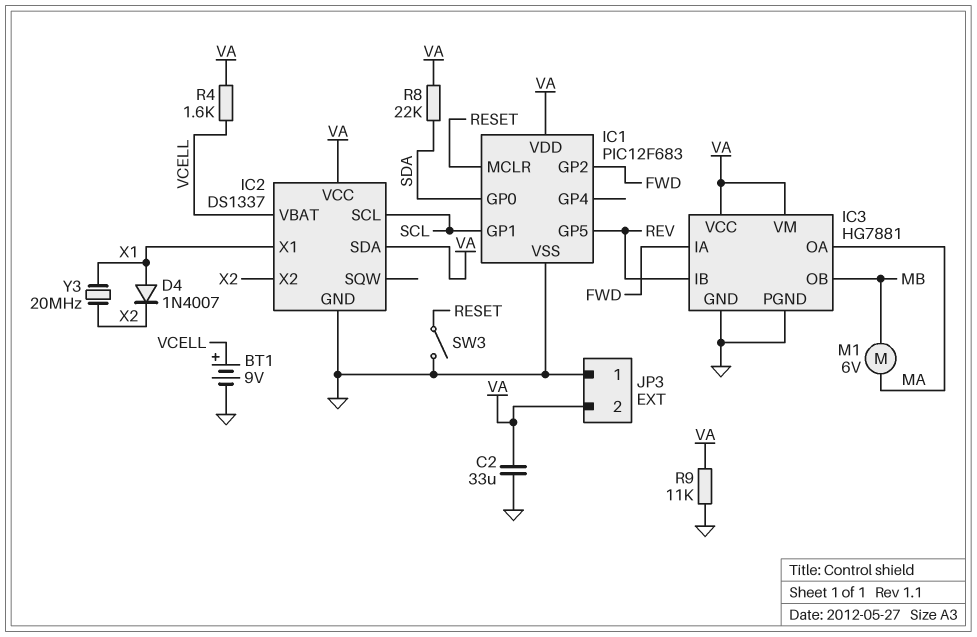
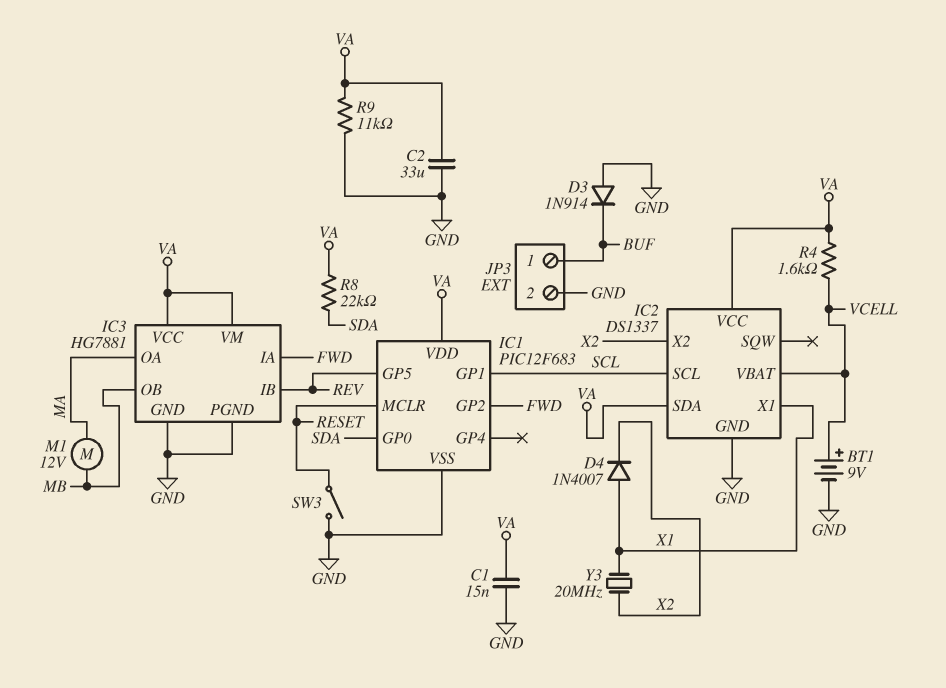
C1: none -> 15nF (GND, VA)
D3: none -> diode 1N914 (A GND, K BUF)
JP3 pin 1: GND -> BUF
JP3 pin 2: VA -> GND
M1: motor 6V (MA, MB) -> motor 12V (MA, MB)

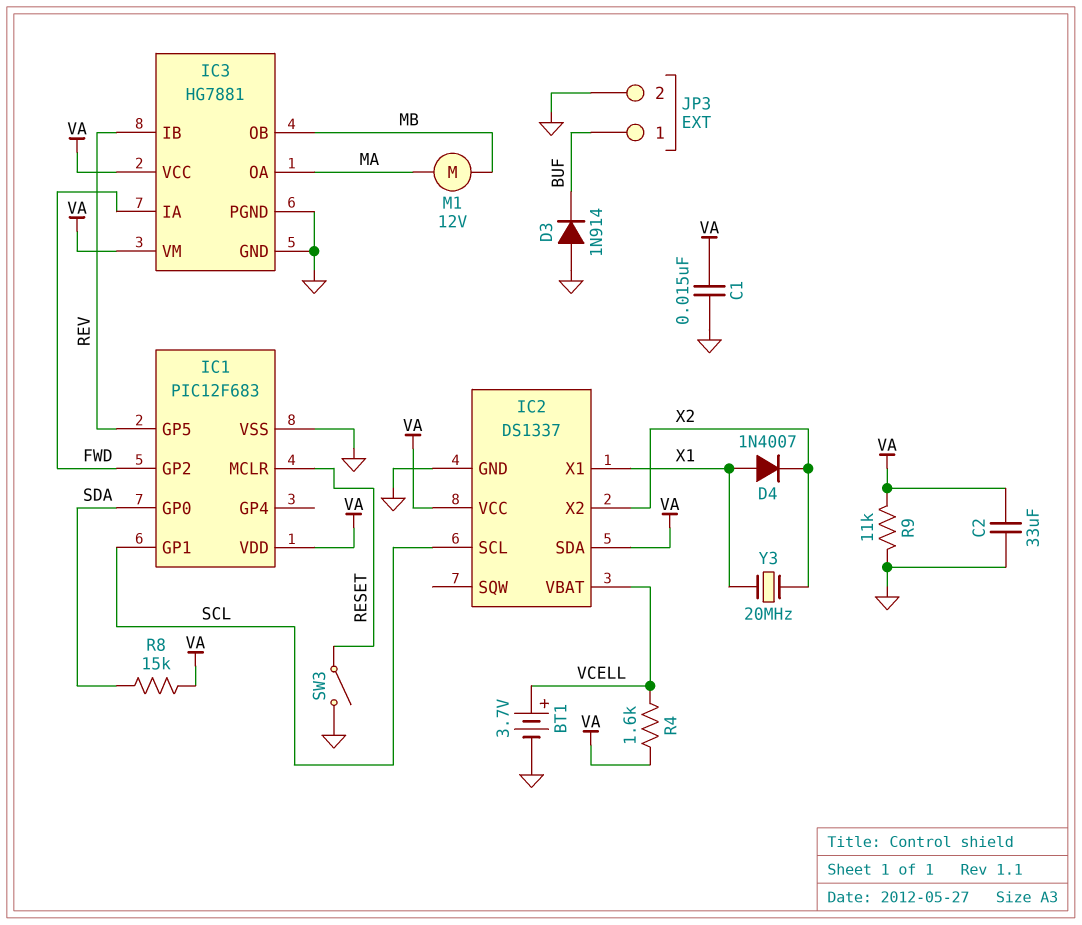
BT1: 9V (plus VCELL, minus GND) -> 3.7V (plus VCELL, minus GND)
R8: 22k (SDA, VA) -> 15k (SDA, VA)

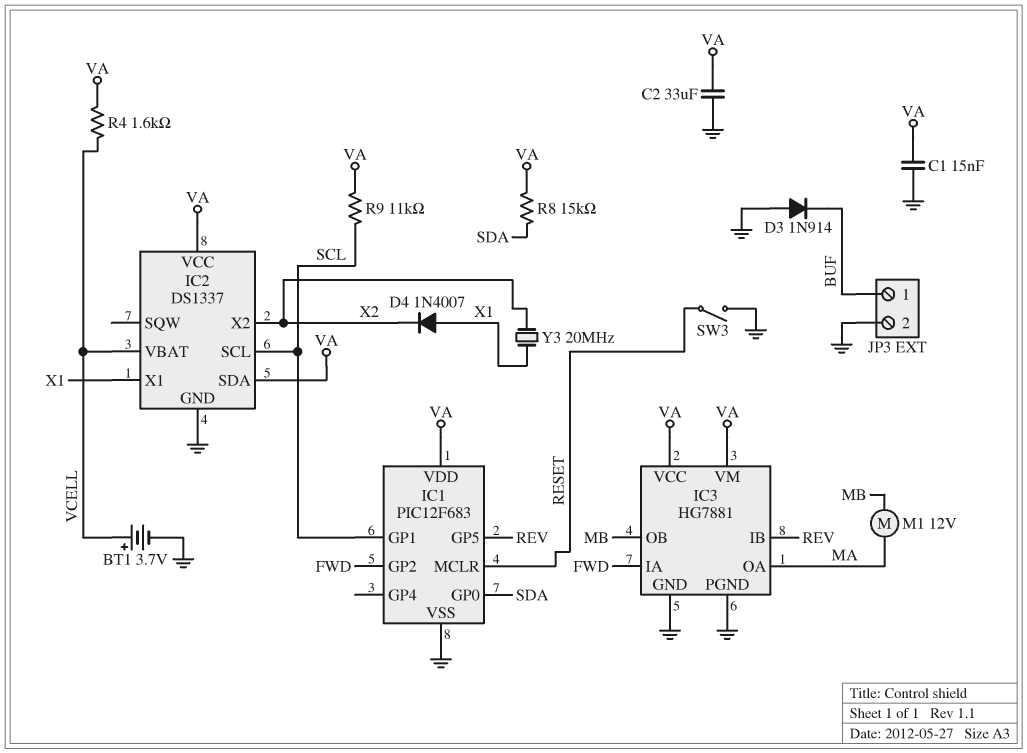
R9: 11k (GND, VA) -> 11k (SCL, VA)

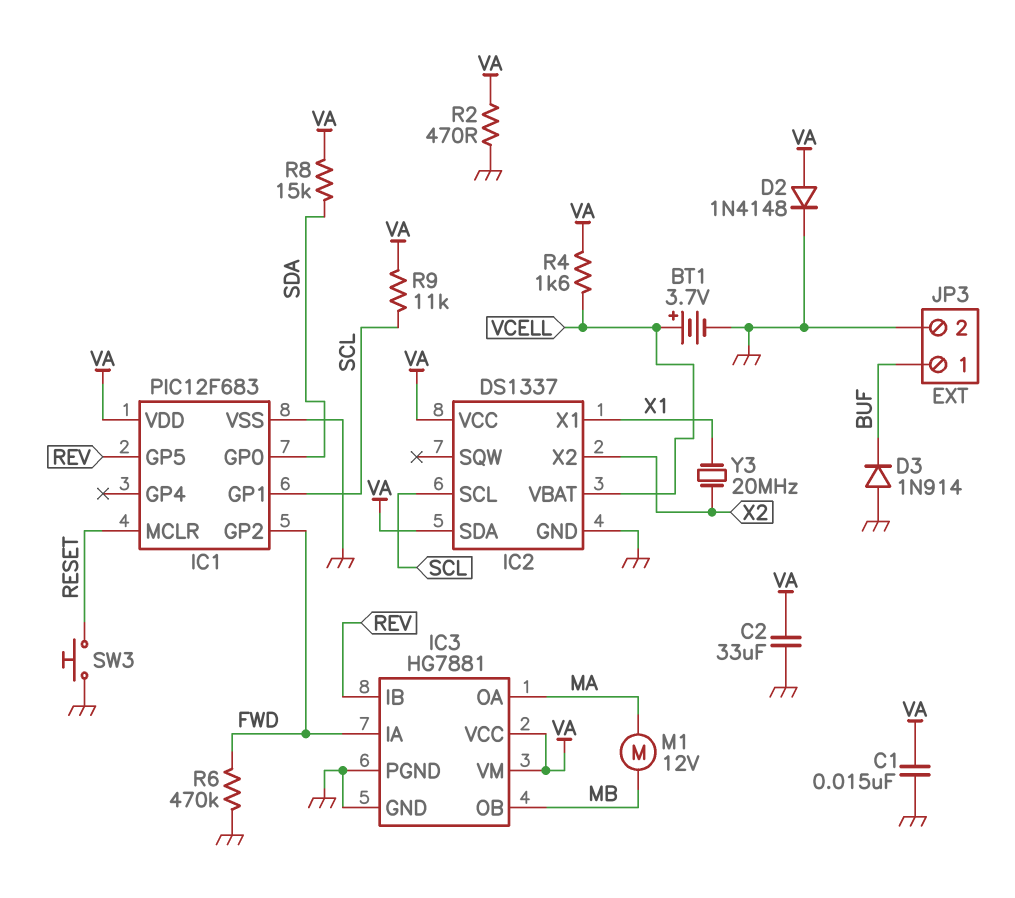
D2: none -> diode 1N4148 (A VA, K GND)
D4: diode 1N4007 (A X1, K X2) -> none
R2: none -> 470 (GND, VA)
R6: none -> 470k (FWD, GND)
SW3: switch (GND, RESET) -> button (GND, RESET)

